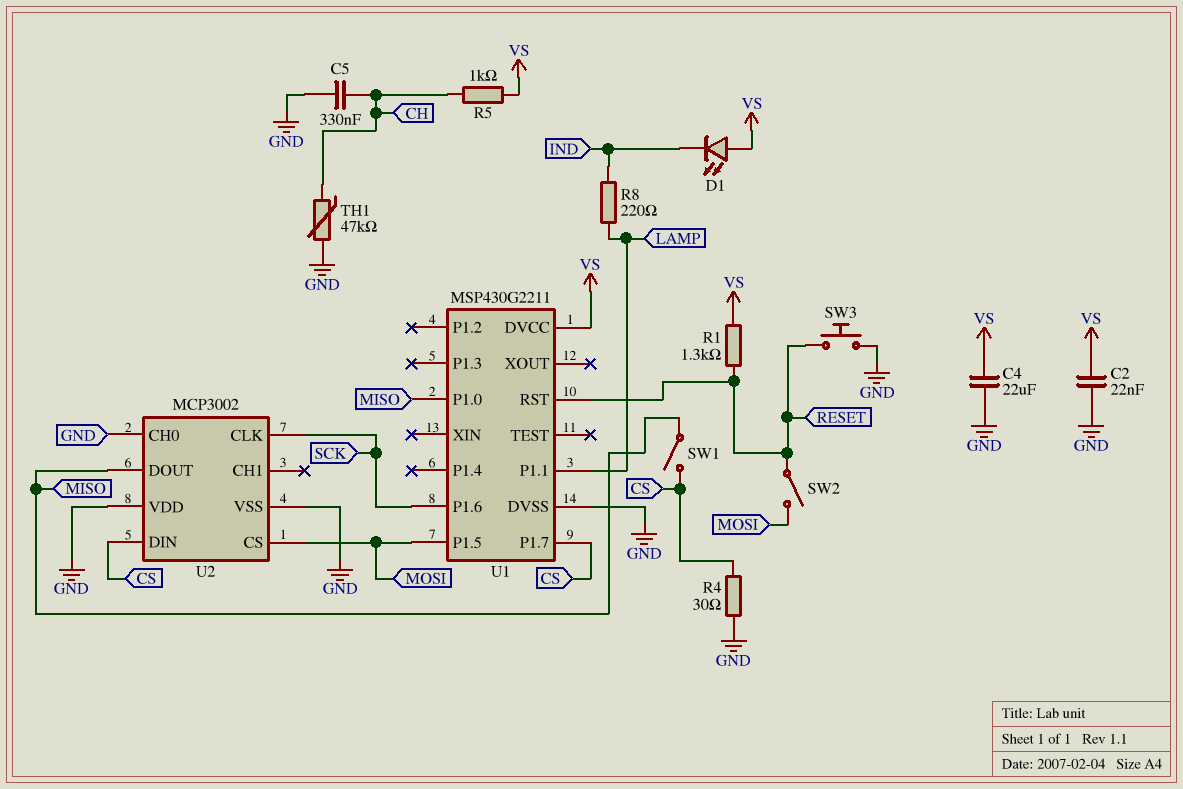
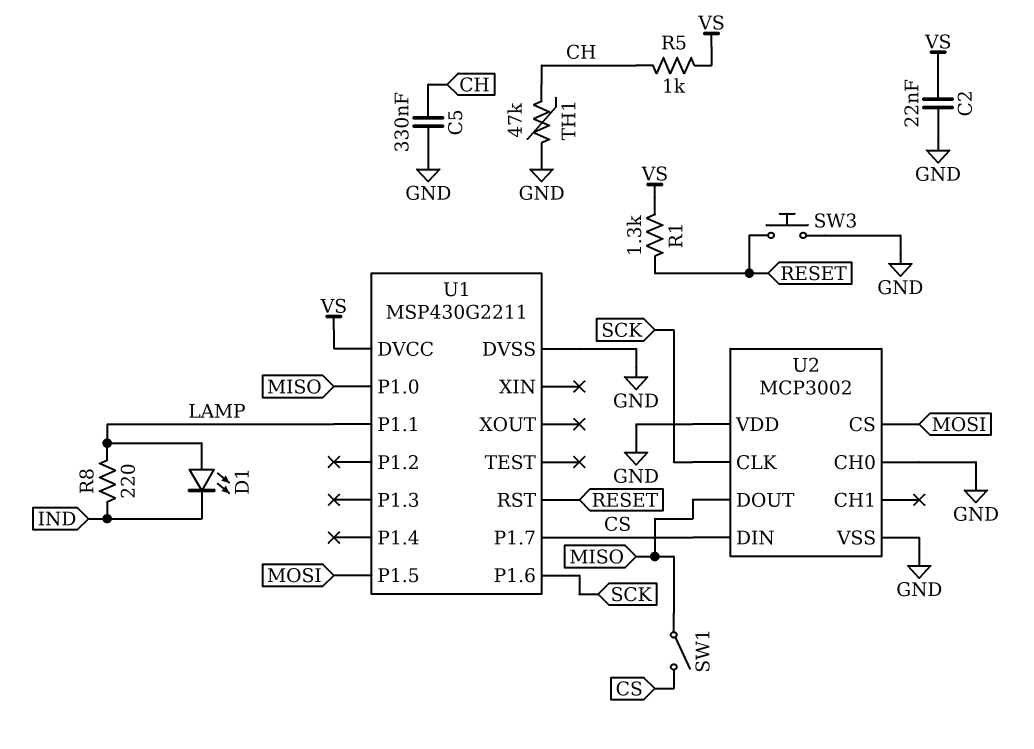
C4: 22uF (GND, VS) -> none
D1: LED (A VS, K IND) -> LED (A LAMP, K IND)
R4: 30 (CS, GND) -> none
SW2: switch (MOSI, RESET) -> none

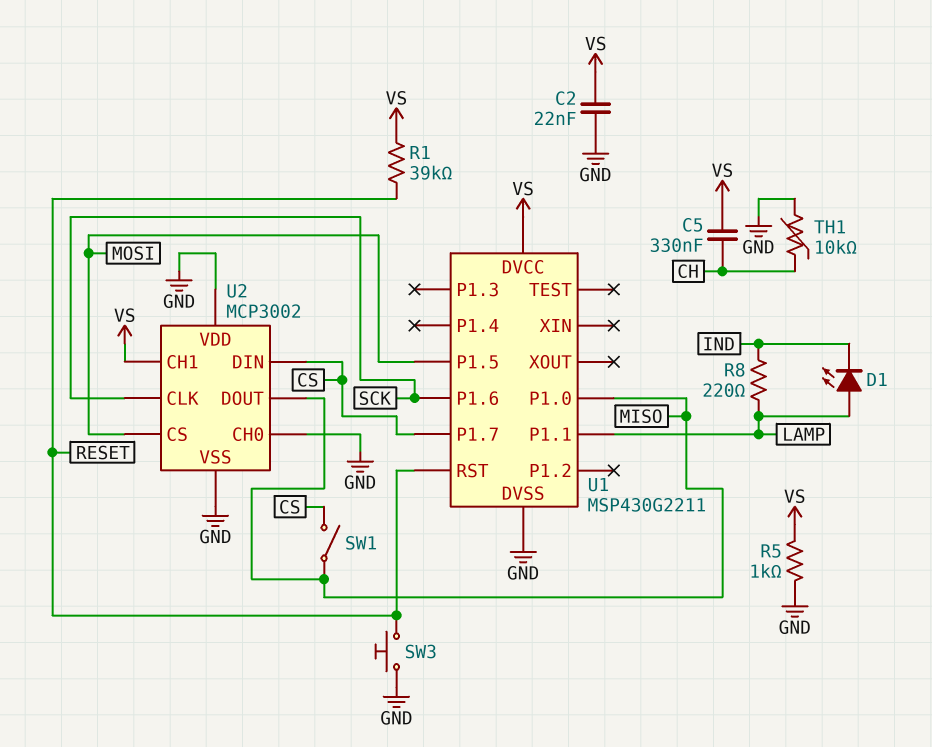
C5: 330nF (CH, GND) -> 330nF (CH, VS)
R1: 1.3k (RESET, VS) -> 39k (RESET, VS)
R5: 1k (CH, VS) -> 1k (GND, VS)
TH1: 47k (CH, GND) -> 10k (CH, GND)
U2 pin CH1: none -> VS

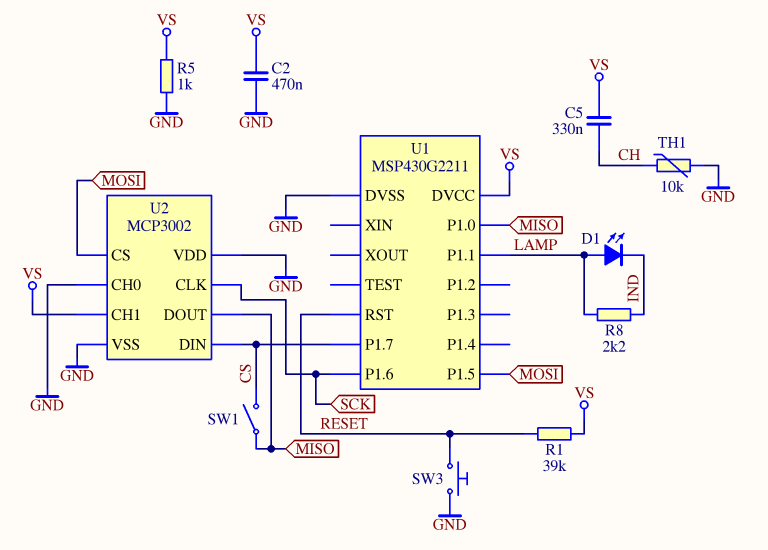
C2: 22nF (GND, VS) -> 470nF (GND, VS)
R8: 220 (IND, LAMP) -> 2.2k (IND, LAMP)

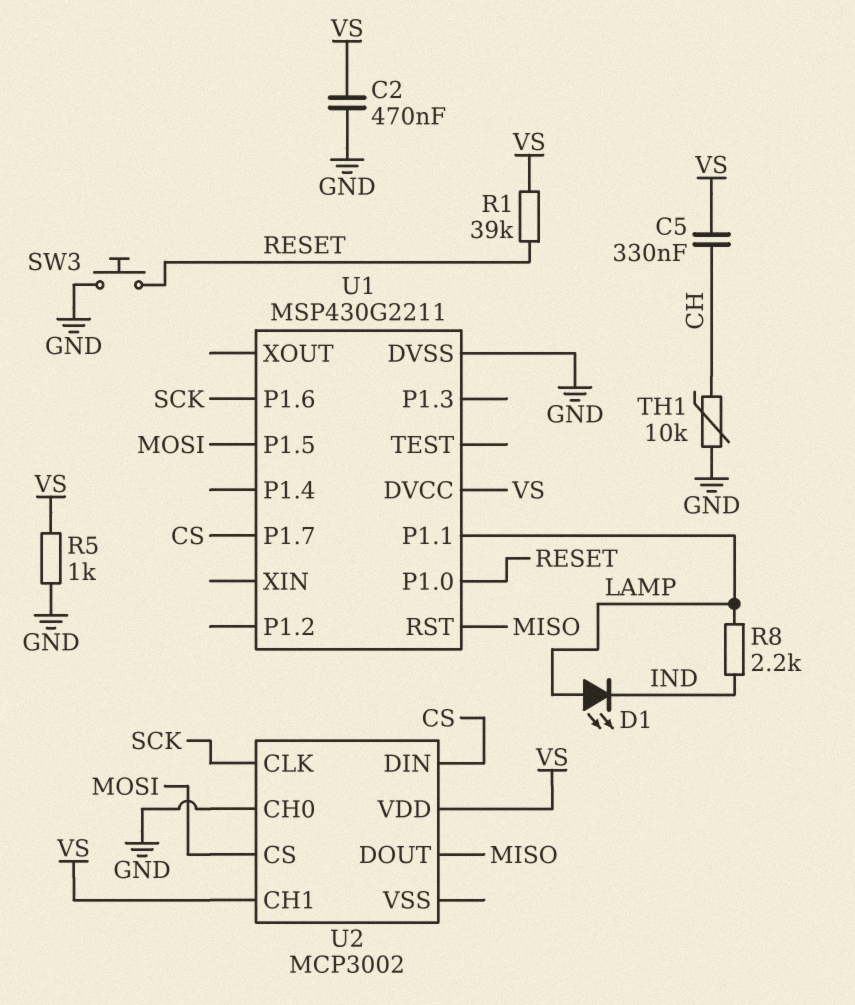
SW1: switch (CS, MISO) -> none
U1 pin P1.0: MISO -> RESET
U1 pin RST: RESET -> MISO
U2 pin VDD: GND -> VS
U2 pin VSS: GND -> none

